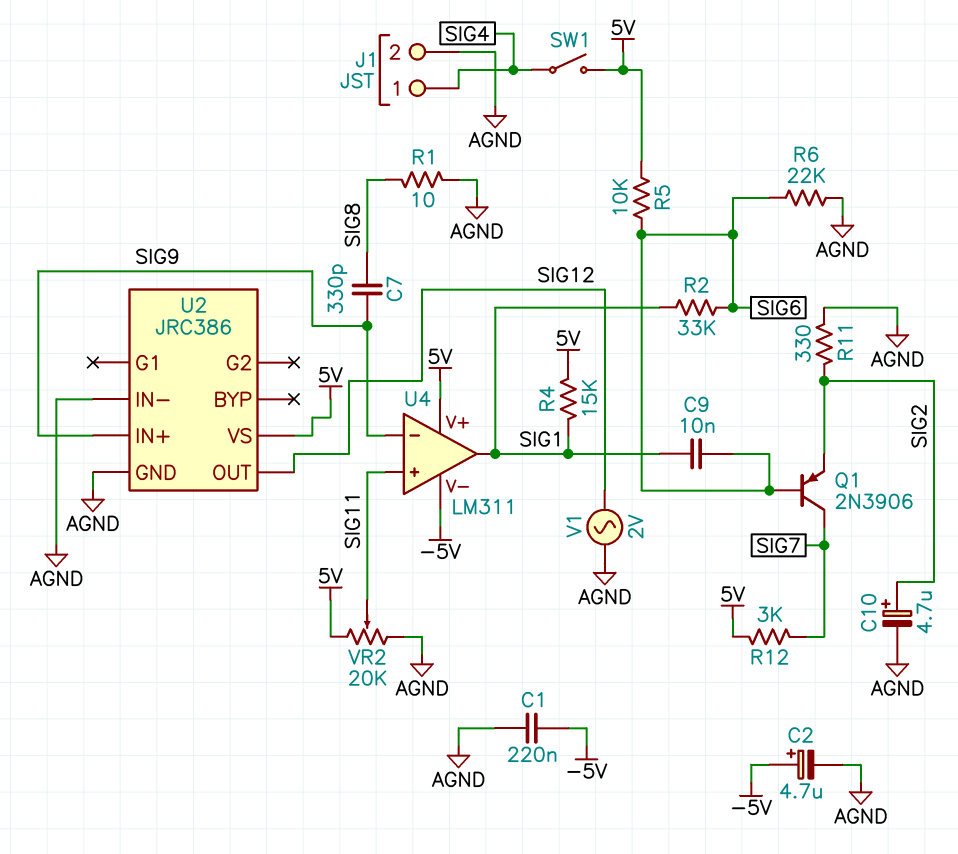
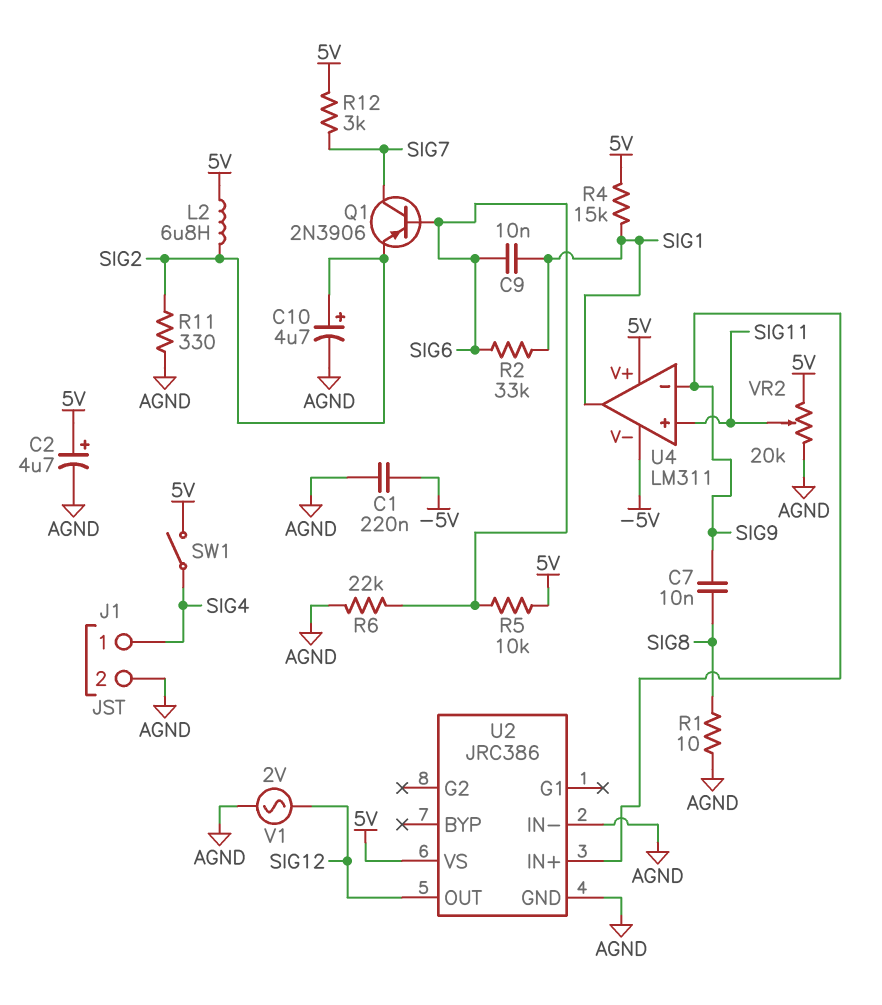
C2: 4.7uF (plus -5V, minus AGND) -> 4.7uF (plus 5V, minus AGND)
C7: 330pF (SIG8, SIG9) -> 10nF (SIG8, SIG9)
L2: none -> 6.8uH (5V, SIG2)

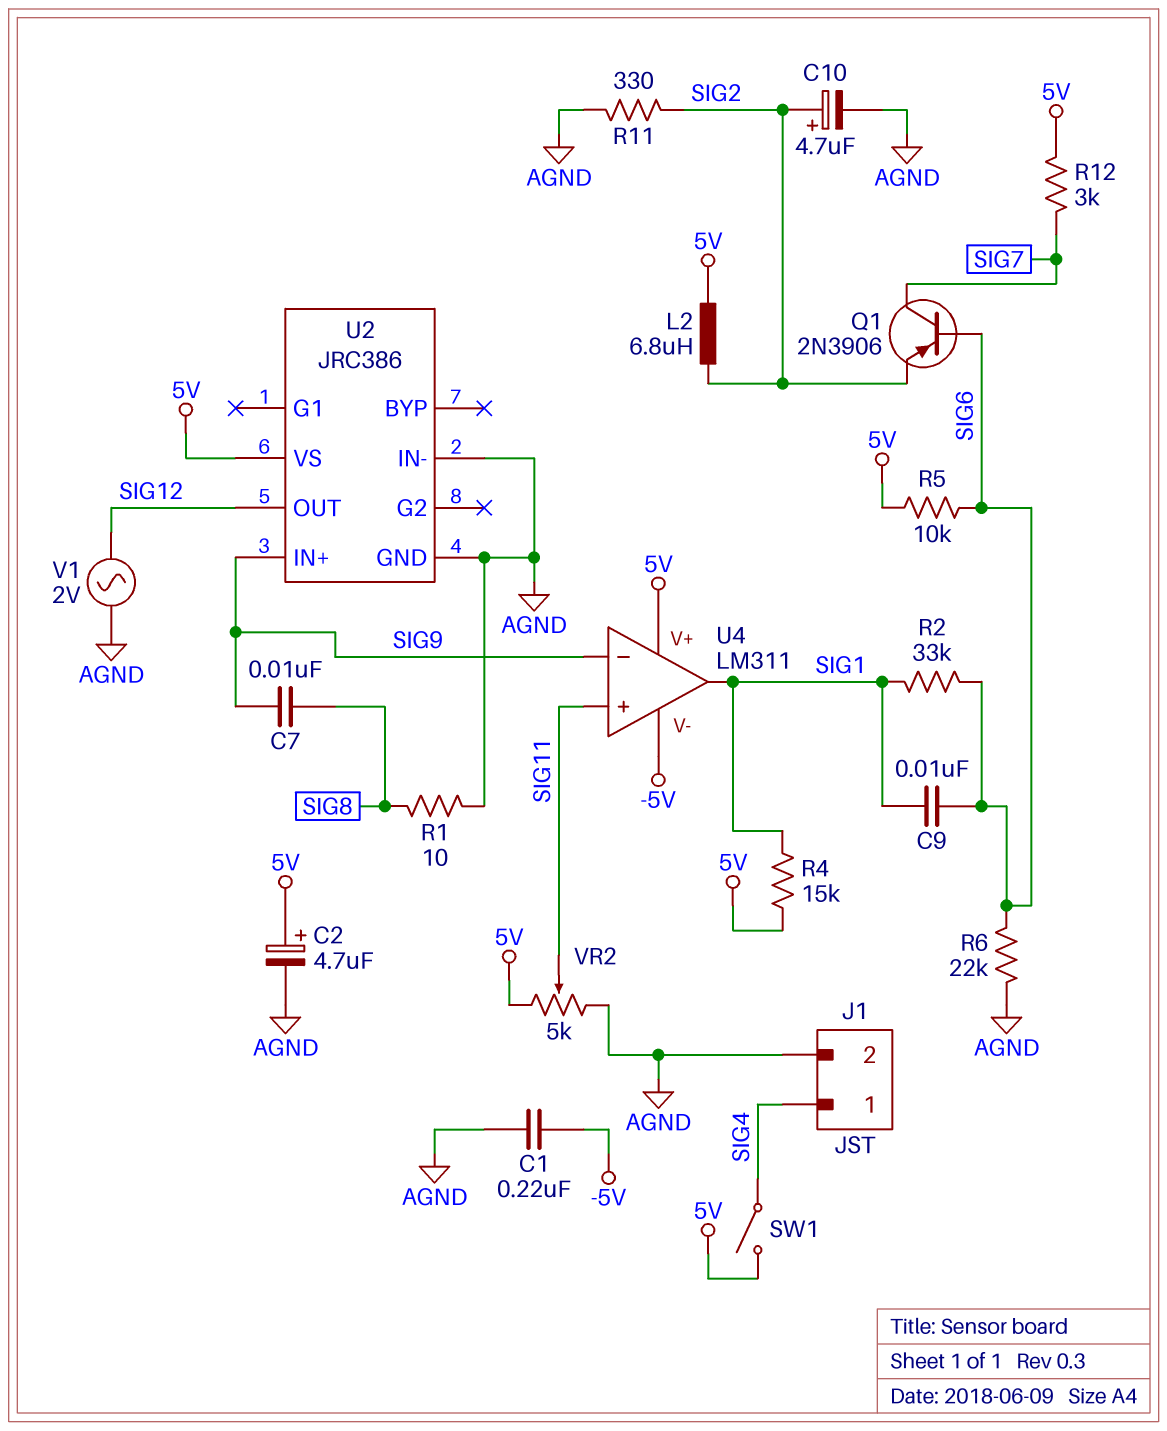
VR2: 20k (5V, AGND, wiper SIG11) -> 5k (5V, AGND, wiper SIG11)

